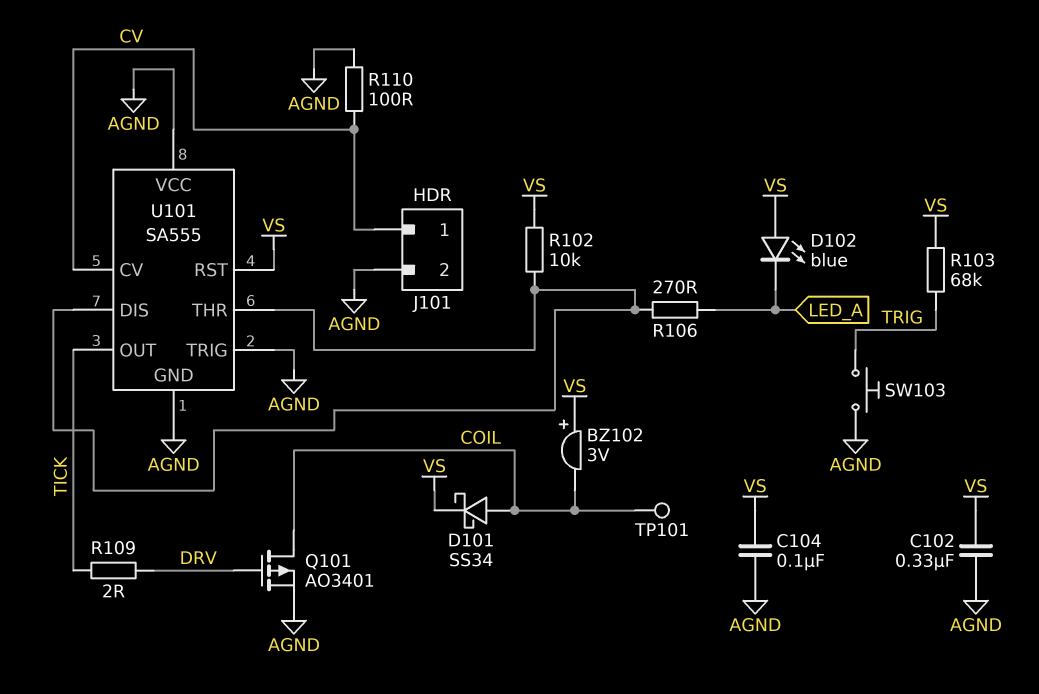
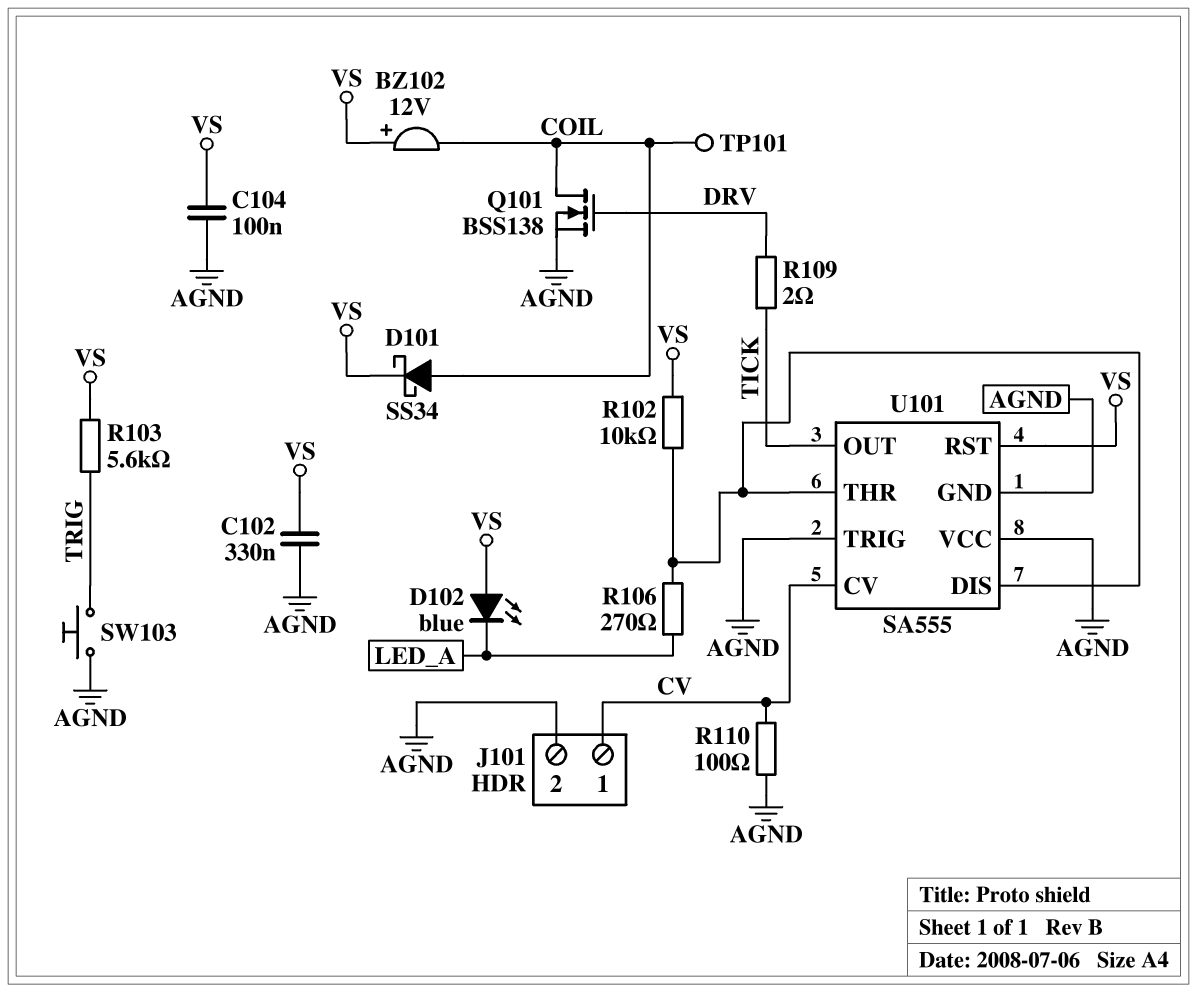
BZ102: buzzer 3V (plus VS, minus COIL) -> buzzer 12V (plus VS, minus COIL)
Q101: PMOS AO3401 (G DRV, D COIL, S AGND) -> NMOS BSS138 (G DRV, D COIL, S AGND)
R103: 68k (TRIG, VS) -> 5.6k (TRIG, VS)

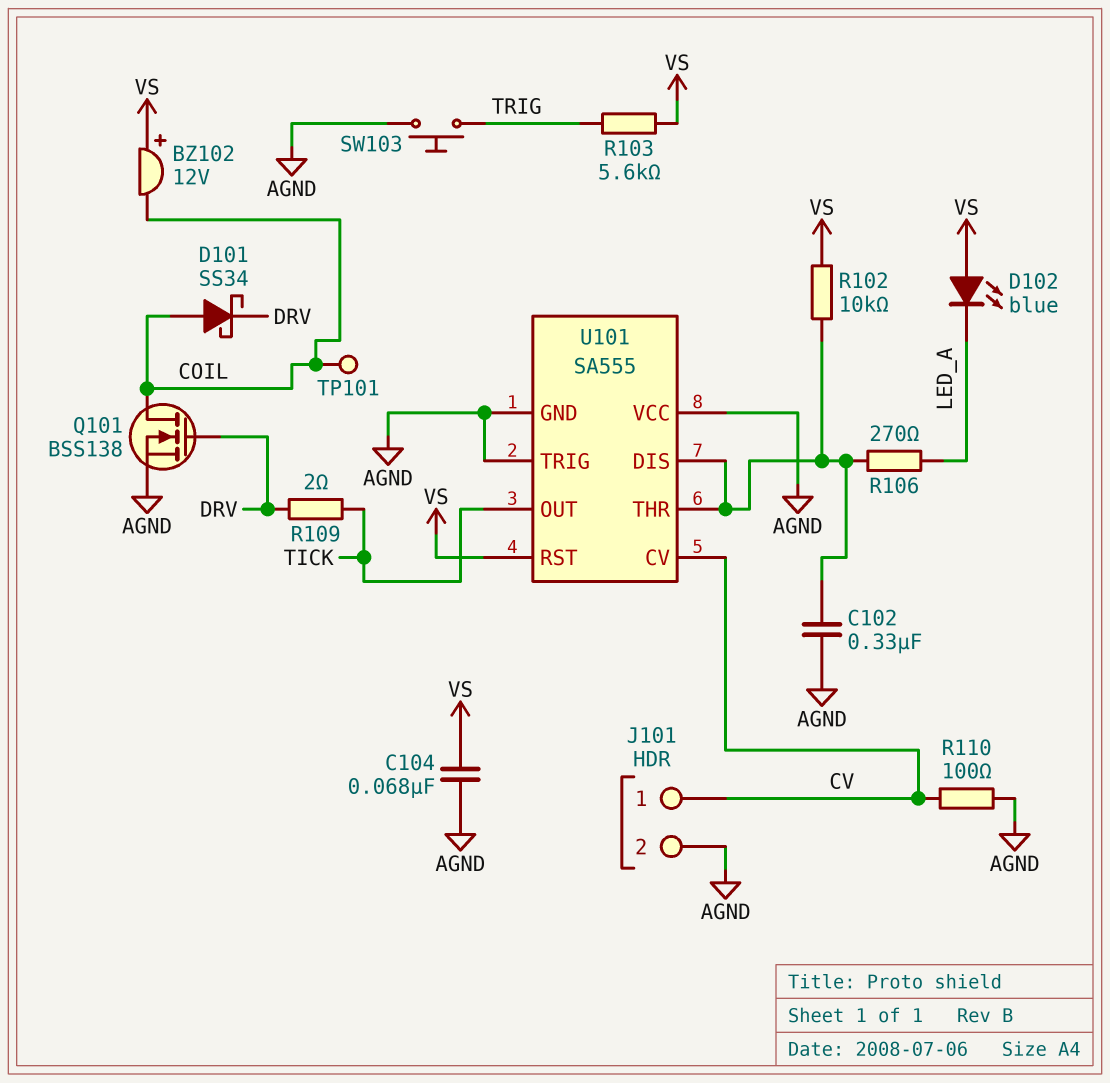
C102: 330nF (AGND, VS) -> 330nF (AGND, U101/DIS)
C104: 100nF (AGND, VS) -> 68nF (AGND, VS)
D101: schottky SS34 (A COIL, K VS) -> schottky SS34 (A COIL, K DRV)

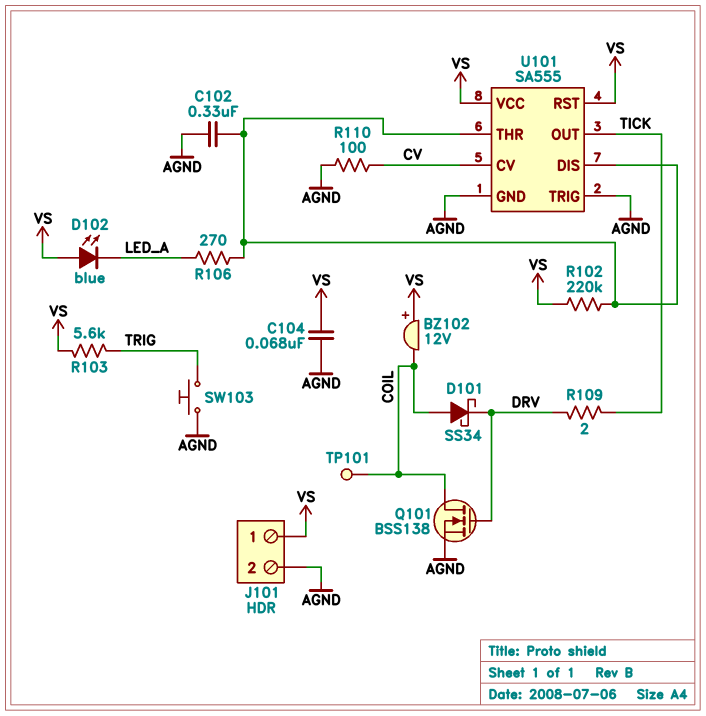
J101 pin 1: CV -> VS
R102: 10k (U101/DIS, VS) -> 220k (U101/DIS, VS)
U101 pin VCC: AGND -> VS

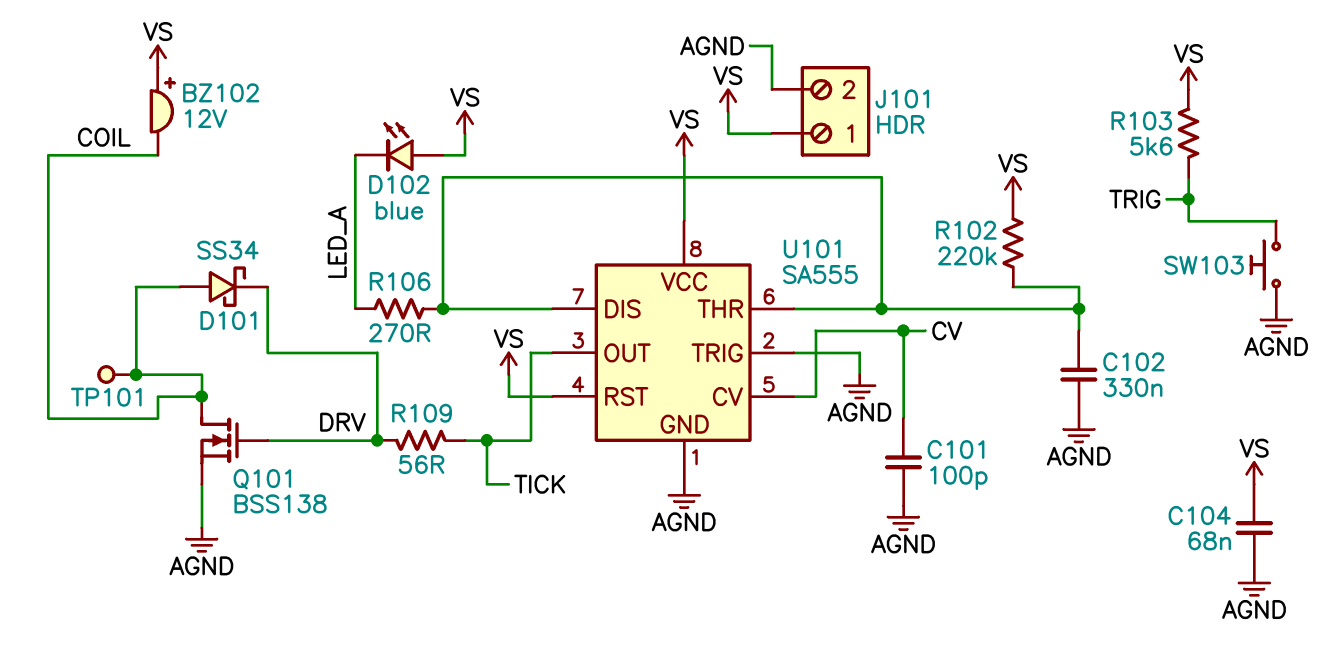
C101: none -> 100pF (AGND, CV)
R109: 2 (DRV, TICK) -> 56 (DRV, TICK)
R110: 100 (AGND, CV) -> none

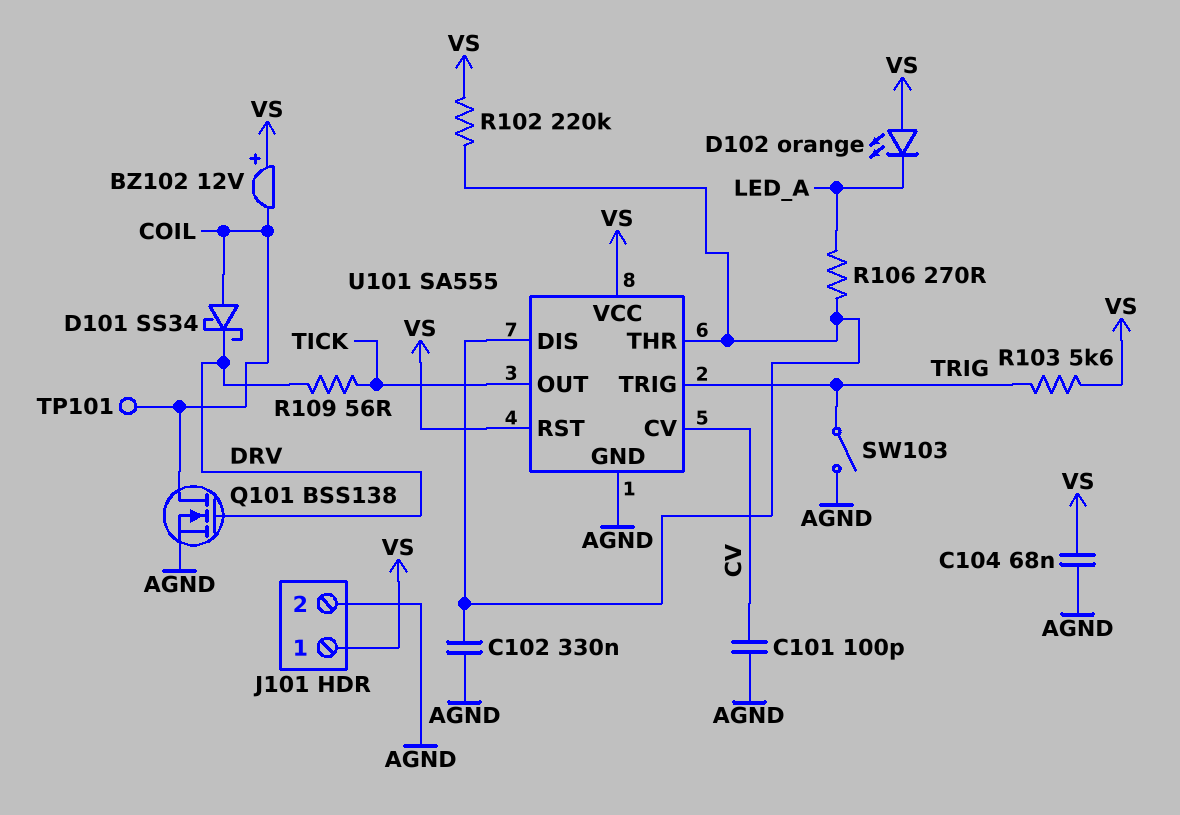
D102: LED blue (A VS, K LED_A) -> LED orange (A VS, K LED_A)
SW103: button (AGND, TRIG) -> switch (AGND, TRIG)
U101 pin TRIG: AGND -> TRIG

